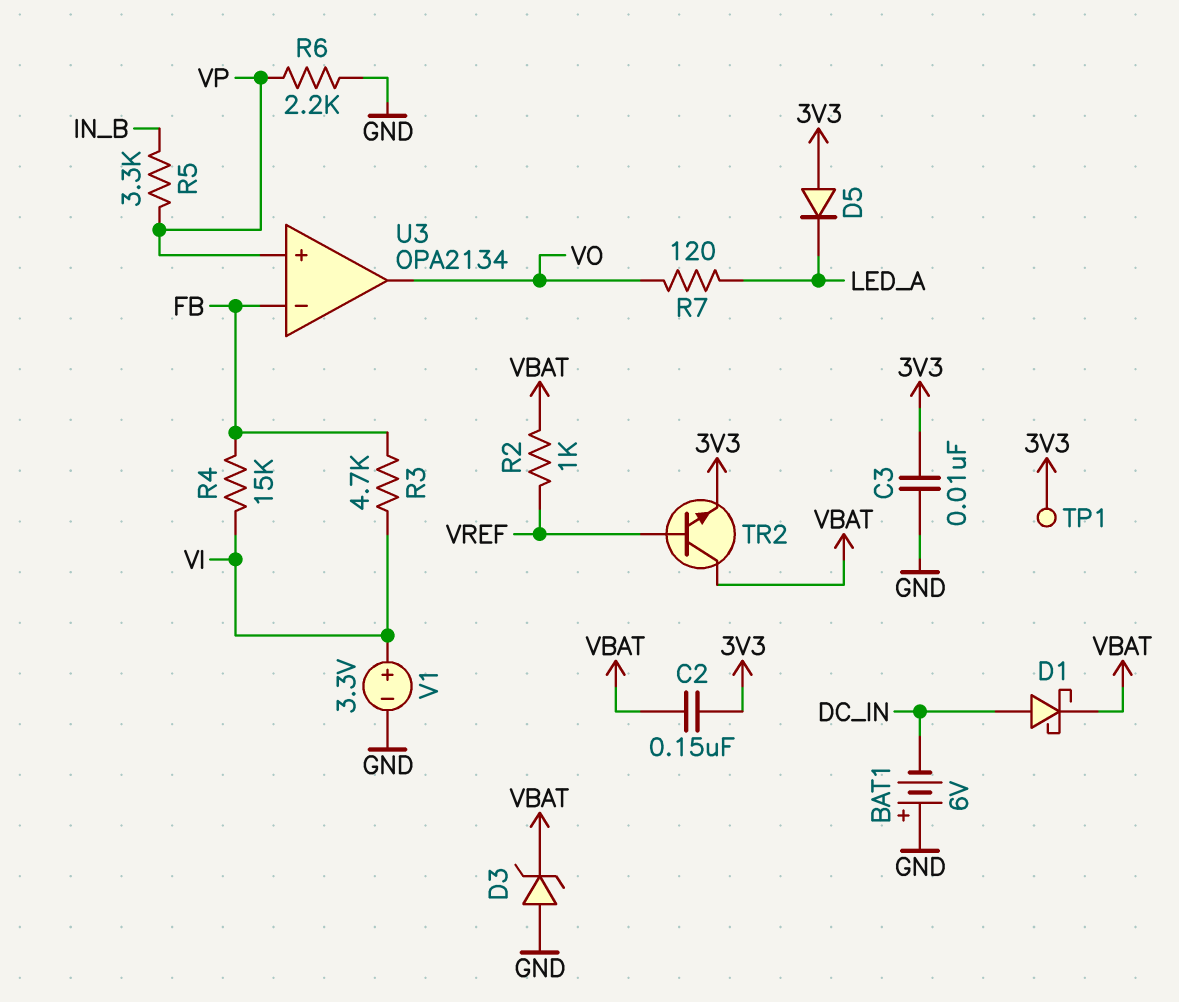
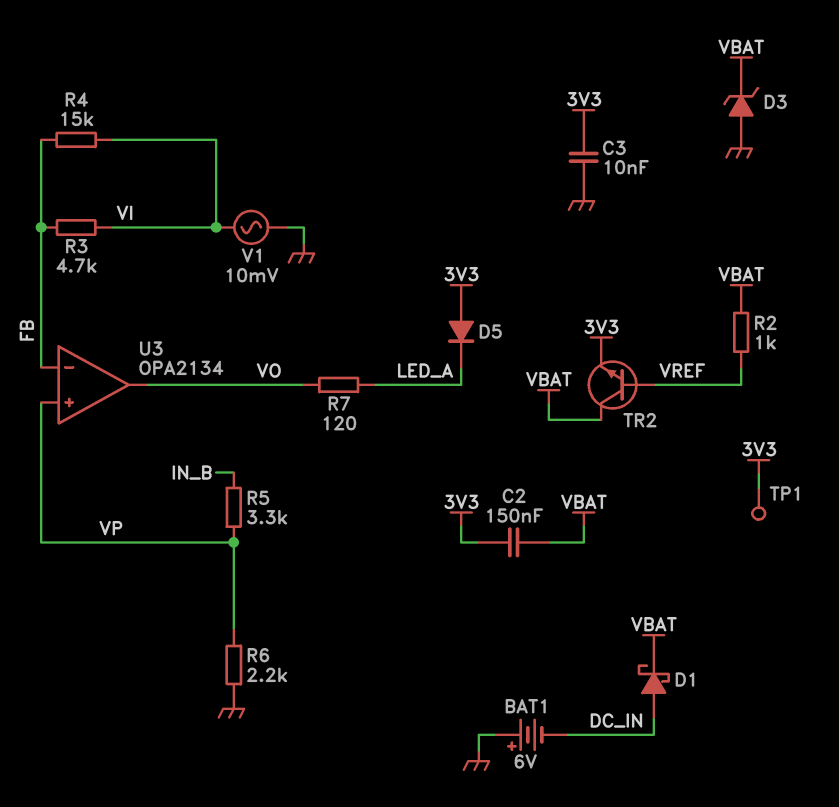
V1: 3.3V (plus VI, minus GND) -> AC 10mV (GND, VI)

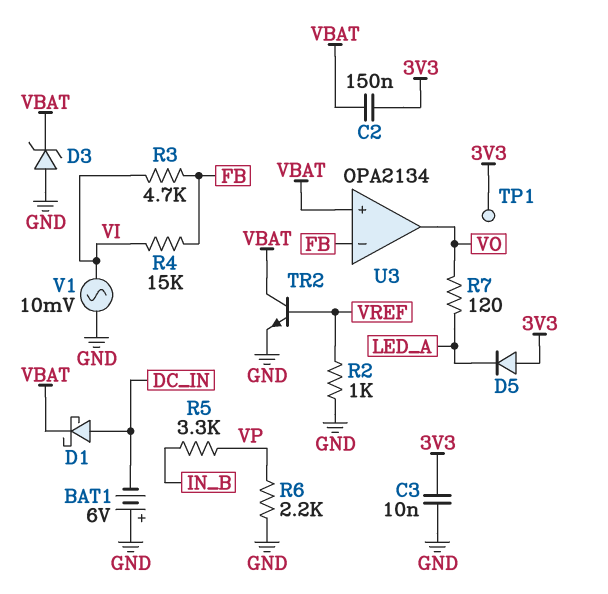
R2: 1k (VBAT, VREF) -> 1k (GND, VREF)
TR2: NPN (B VREF, C VBAT, E 3V3) -> NPN (B VREF, C VBAT, E GND)
U3 pin in+: VP -> VBAT

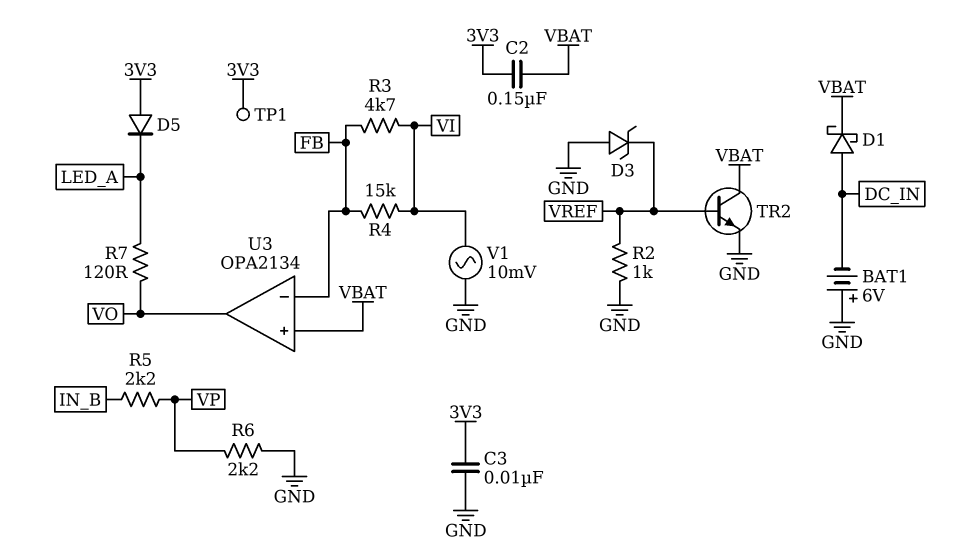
D3: zener (A GND, K VBAT) -> zener (A GND, K VREF)
R5: 3.3k (IN_B, VP) -> 2.2k (IN_B, VP)

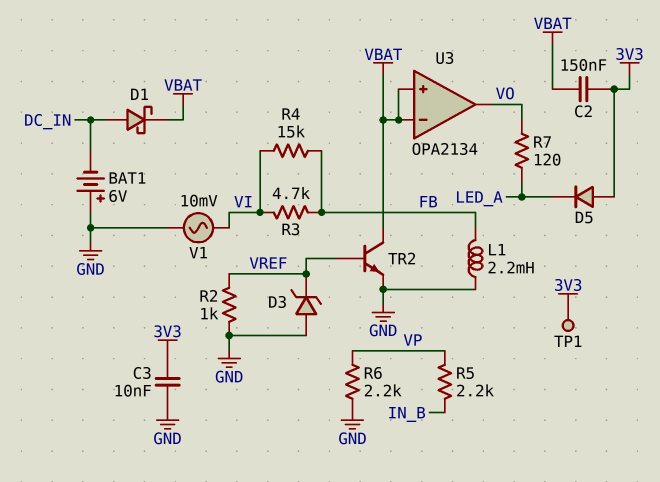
L1: none -> 2.2mH (FB, GND)
U3 pin in-: FB -> VBAT

